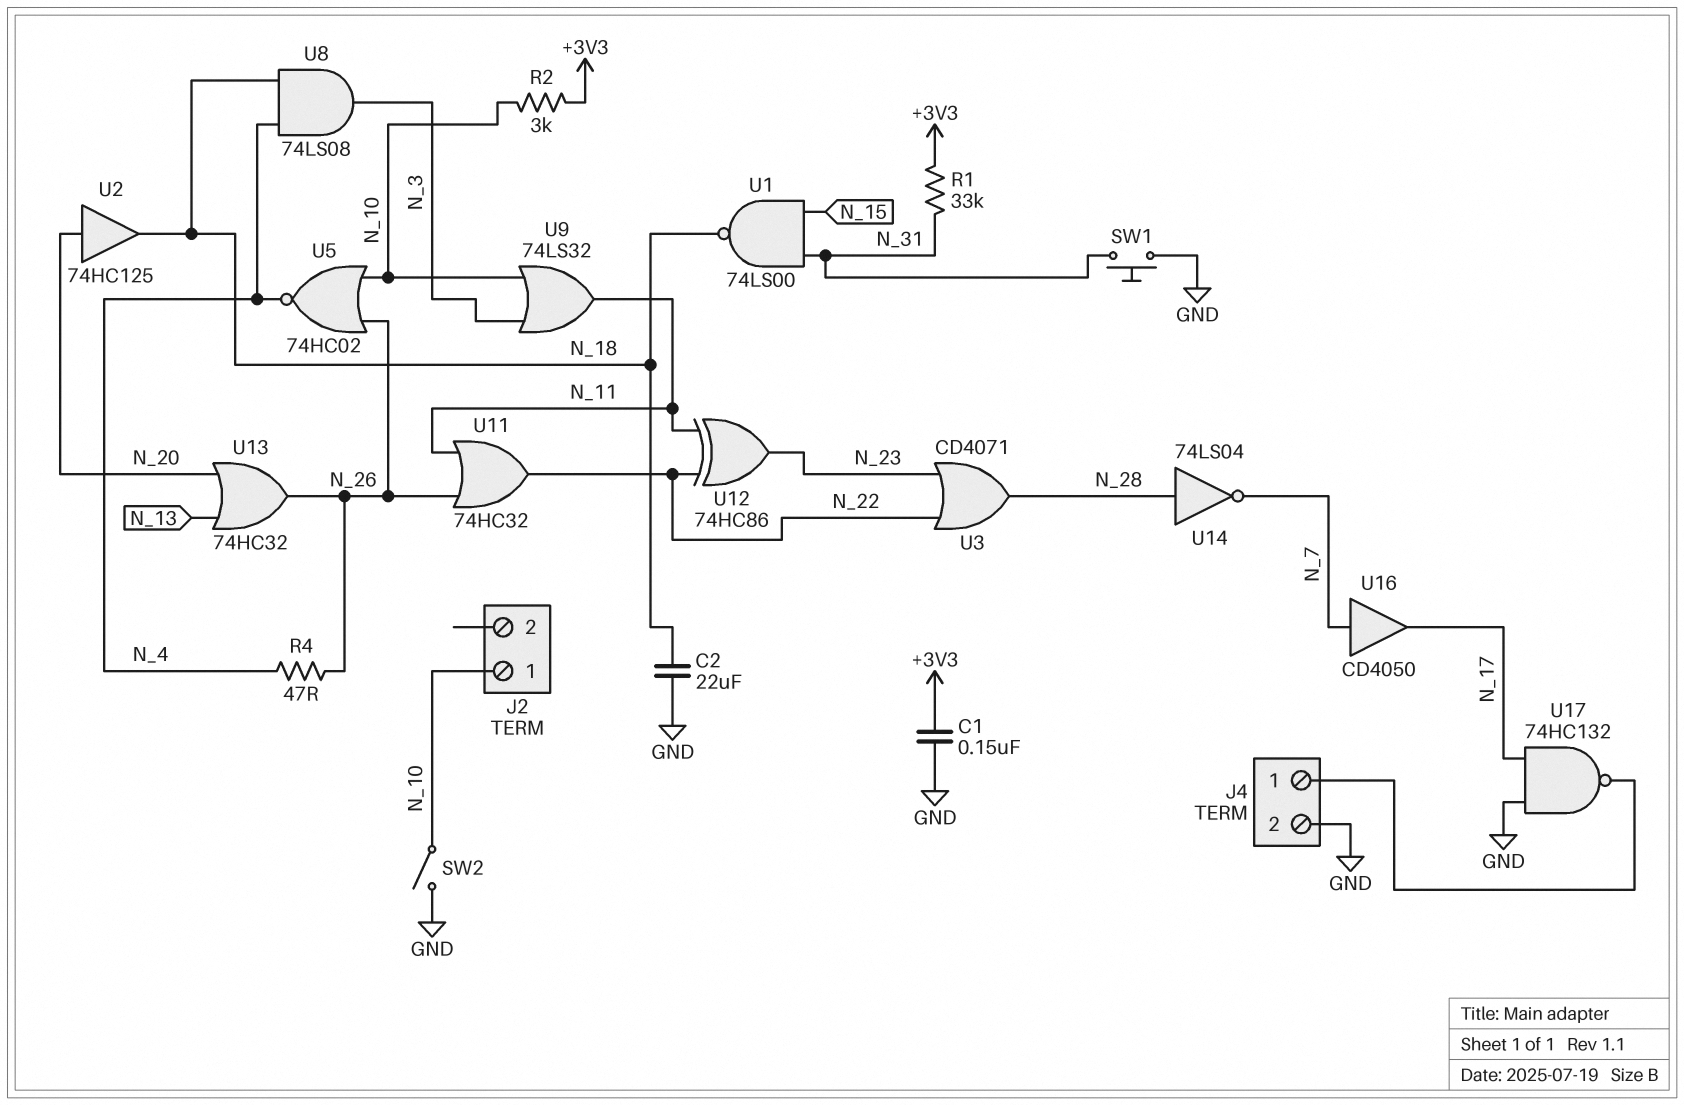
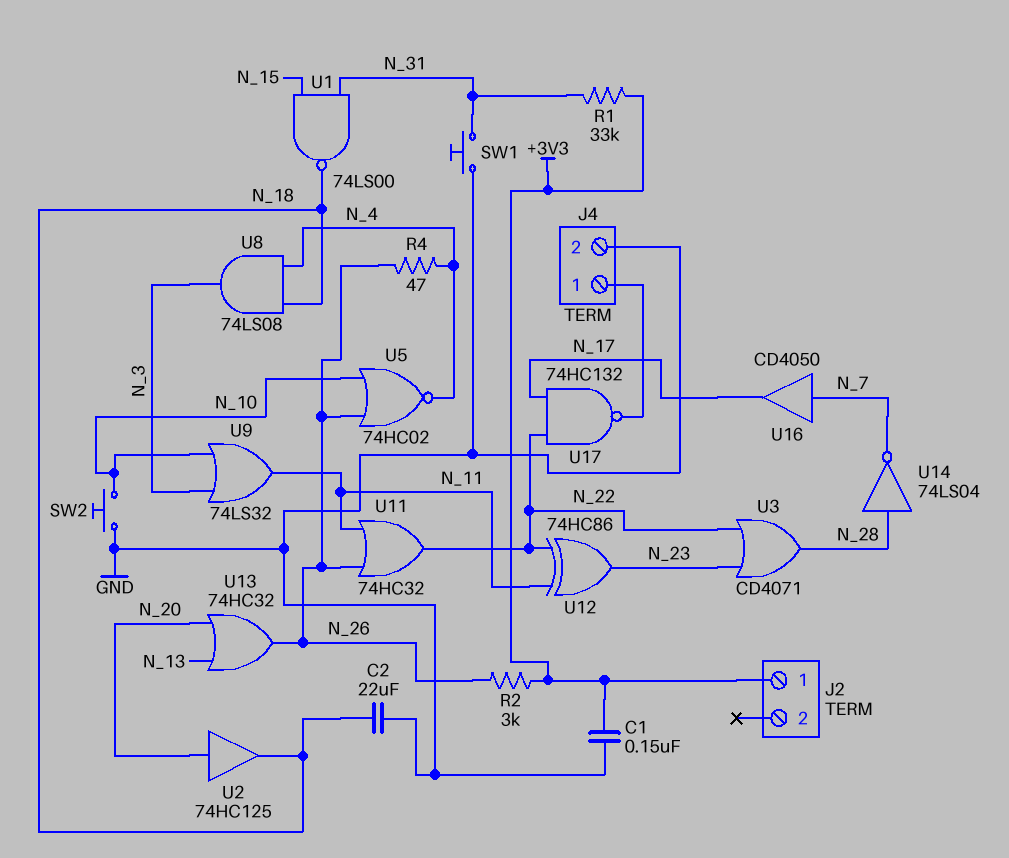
J2 pin 1: N_10 -> +3V3
R2: 3k (+3V3, N_10) -> 3k (+3V3, N_26)
SW2: switch (GND, N_10) -> button (GND, N_10)
U17: NAND 74HC132 (in GND, in N_17, out J4/1) -> NAND 74HC132 (in N_17, in N_22, out J4/1)

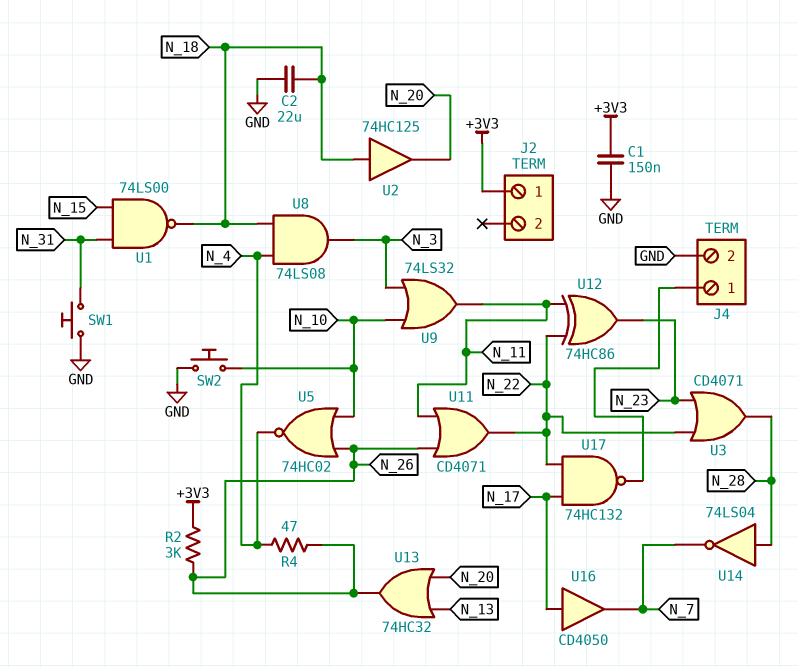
R1: 33k (+3V3, N_31) -> none
U2: buffer 74HC125 (in N_20, out N_18) -> buffer 74HC125 (in N_18, out N_20)
U11: OR 74HC32 (in N_11, in N_26, out N_22) -> OR CD4071 (in N_11, in N_26, out N_22)
U16: buffer CD4050 (in N_7, out N_17) -> buffer CD4050 (in N_17, out N_7)

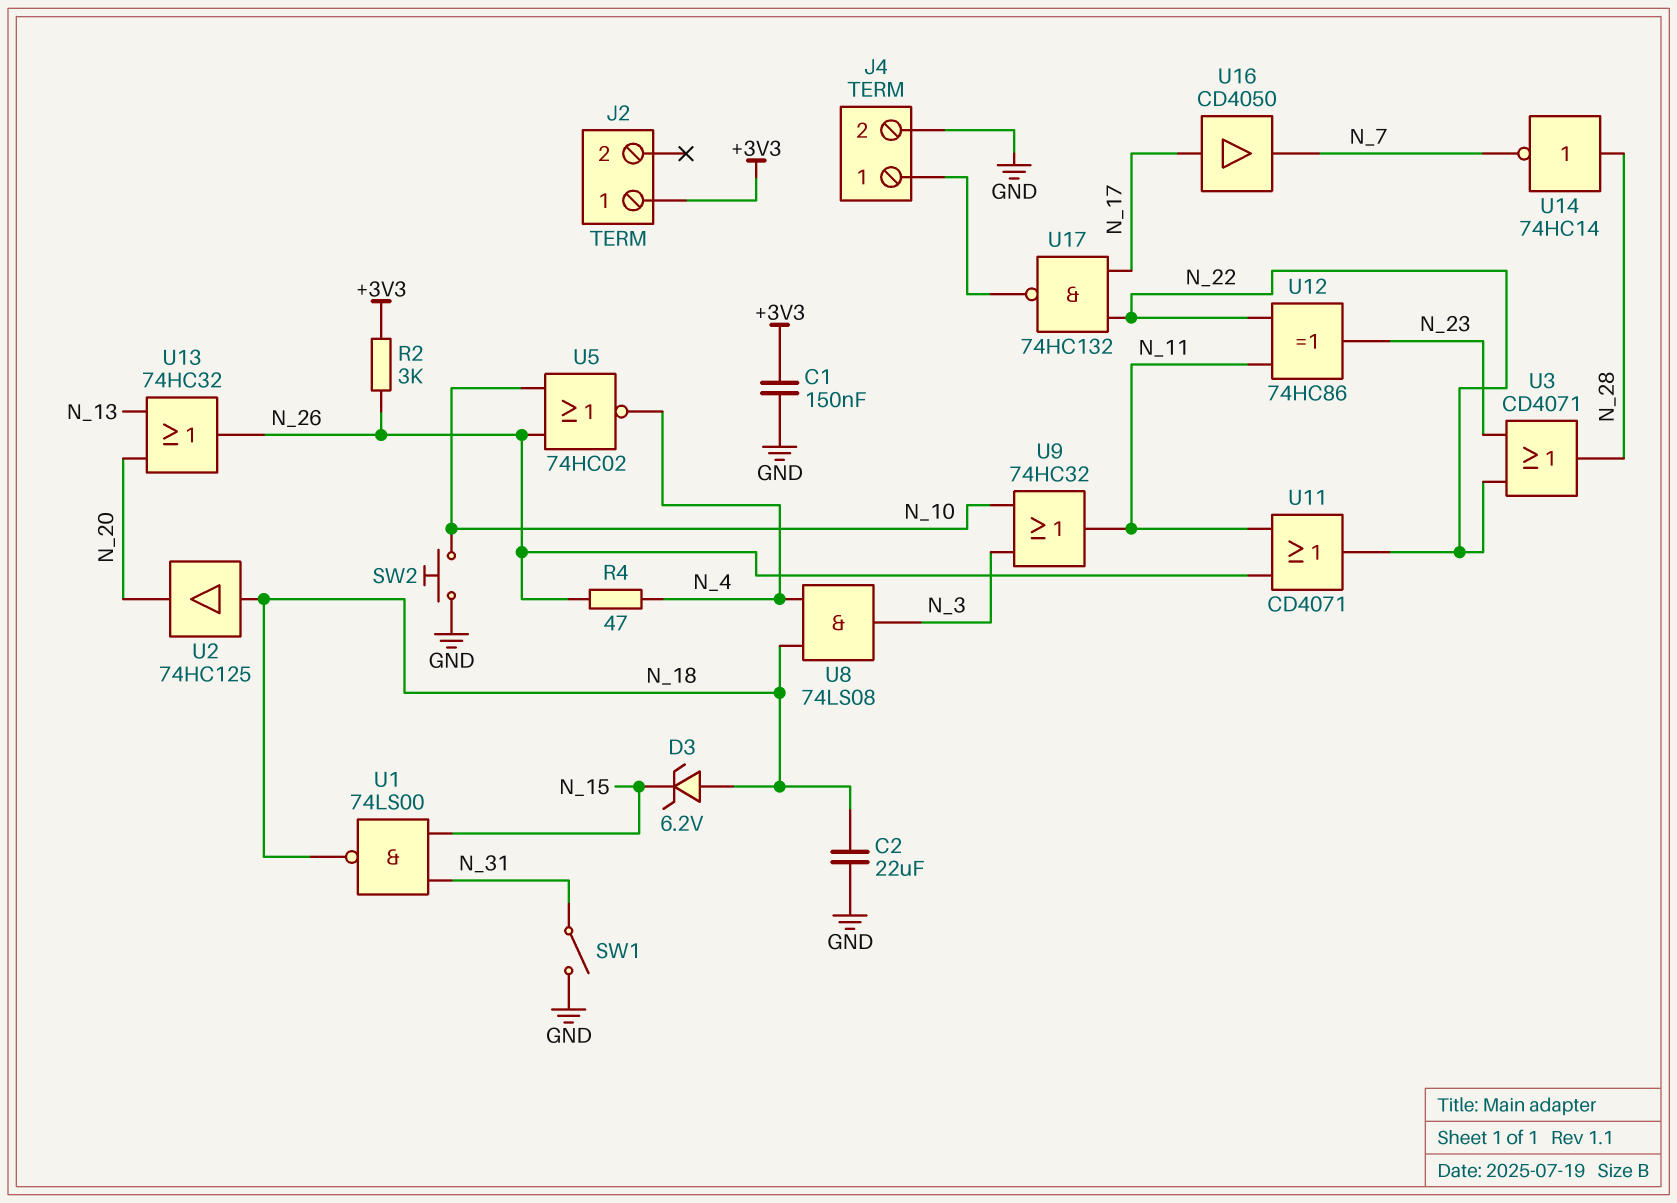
D3: none -> zener 6.2V (A N_18, K N_15)
SW1: button (GND, N_31) -> switch (GND, N_31)
U9: OR 74LS32 (in N_3, in N_10, out N_11) -> OR 74HC32 (in N_3, in N_10, out N_11)
U14: NOT 74LS04 (in N_28, out N_7) -> NOT 74HC14 (in N_28, out N_7)

